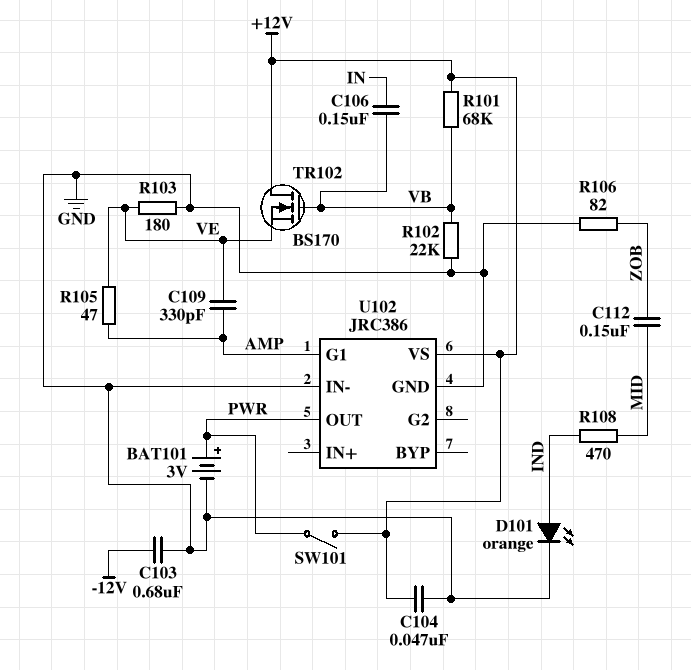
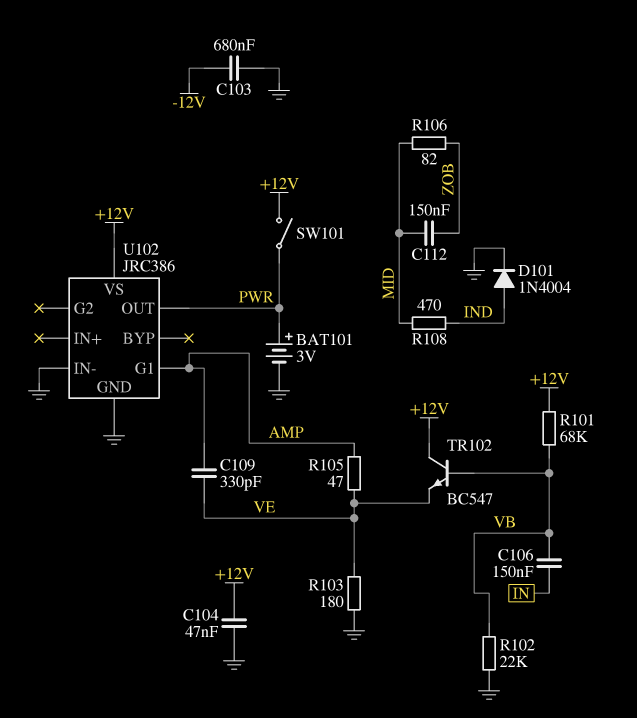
D101: LED orange (A IND, K GND) -> diode 1N4004 (A IND, K GND)
R106: 82 (GND, ZOB) -> 82 (MID, ZOB)
TR102: NMOS BS170 (G VB, D +12V, S VE) -> NPN BC547 (B VB, C +12V, E VE)

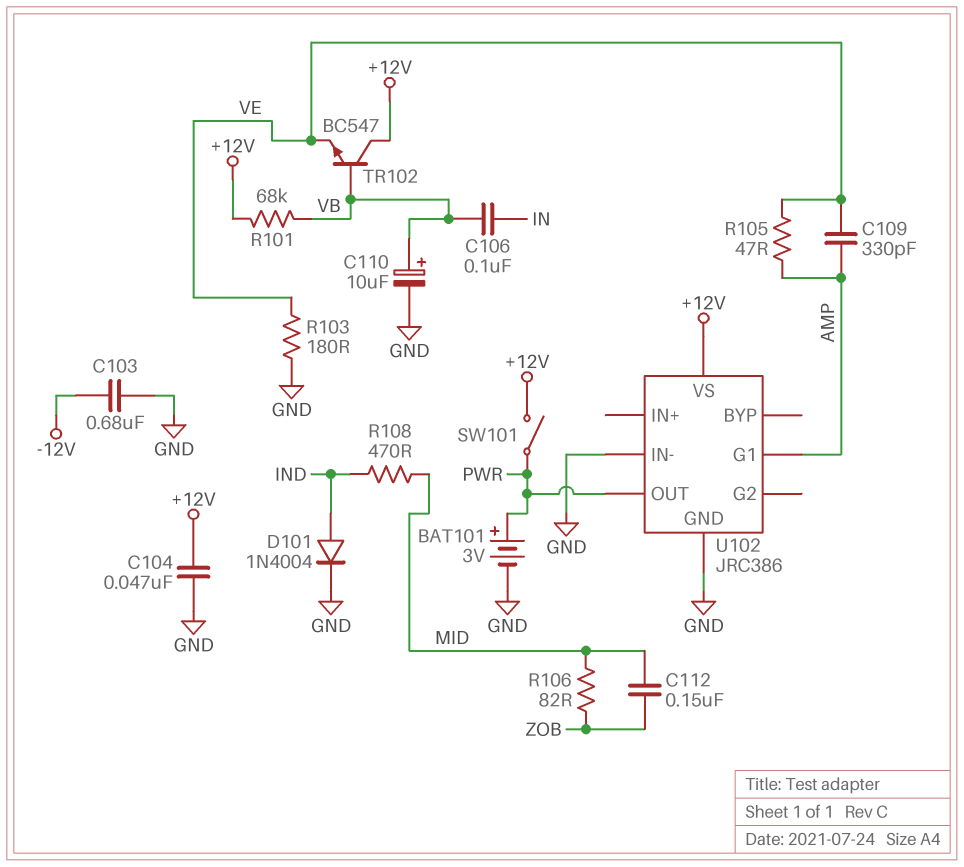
C106: 150nF (IN, VB) -> 100nF (IN, VB)
C110: none -> 10uF (plus VB, minus GND)
R102: 22k (GND, VB) -> none

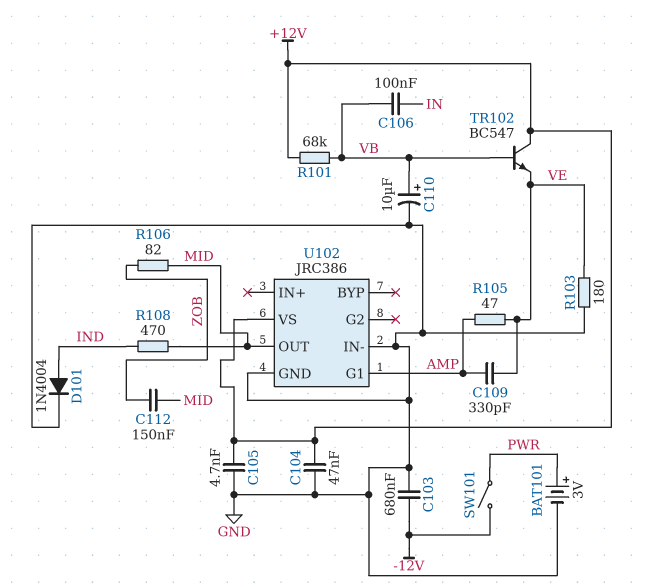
C105: none -> 4.7nF (+12V, GND)
SW101: switch (+12V, PWR) -> switch (-12V, PWR)
U102 pin OUT: PWR -> MID

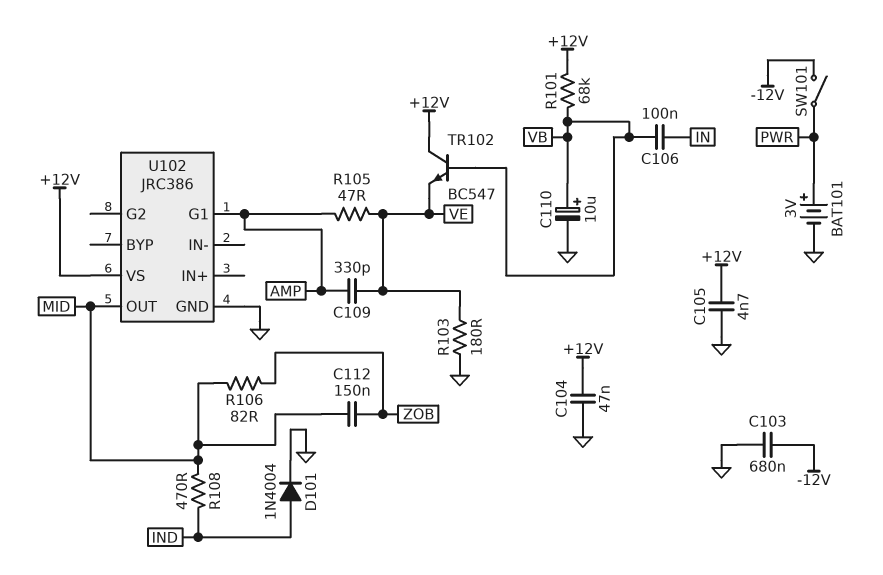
U102 pin IN-: GND -> none

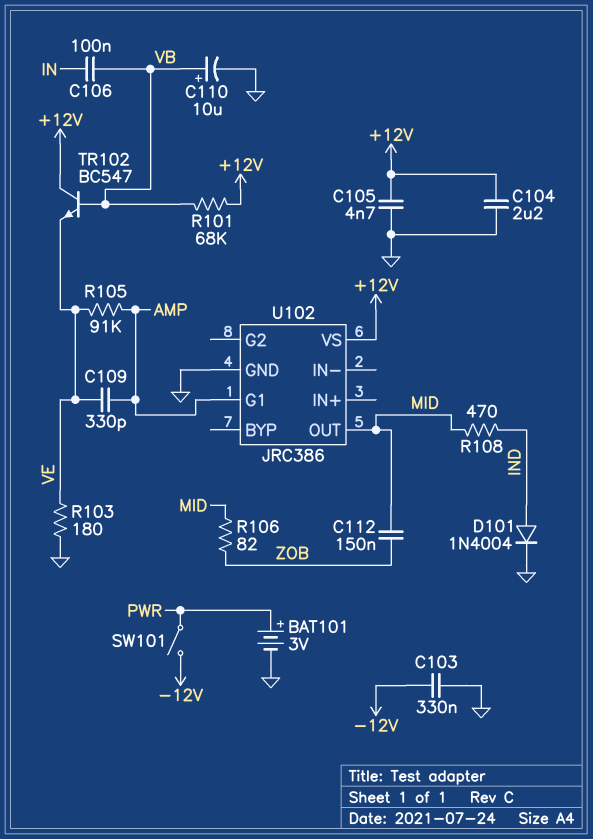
C103: 680nF (-12V, GND) -> 330nF (-12V, GND)
C104: 47nF (+12V, GND) -> 2.2uF (+12V, GND)
R105: 47 (AMP, VE) -> 91k (AMP, VE)

